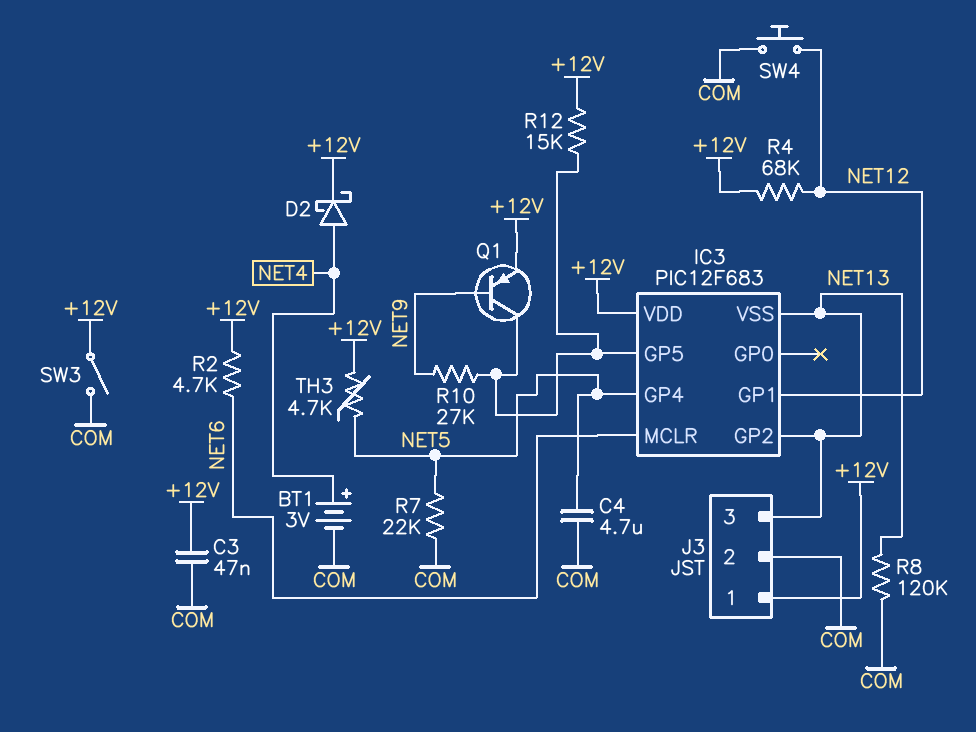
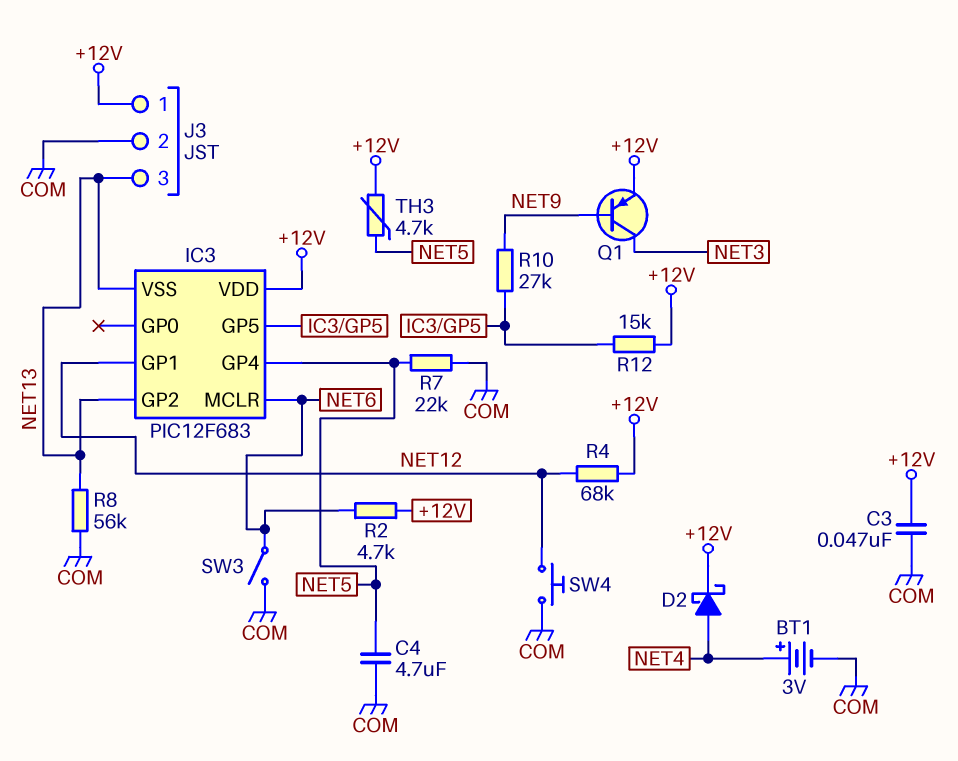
Q1: PNP (B NET9, C IC3/GP5, E +12V) -> PNP (B NET9, C NET3, E +12V)
R8: 120k (COM, NET13) -> 56k (COM, NET13)
SW3: switch (+12V, COM) -> switch (COM, NET6)

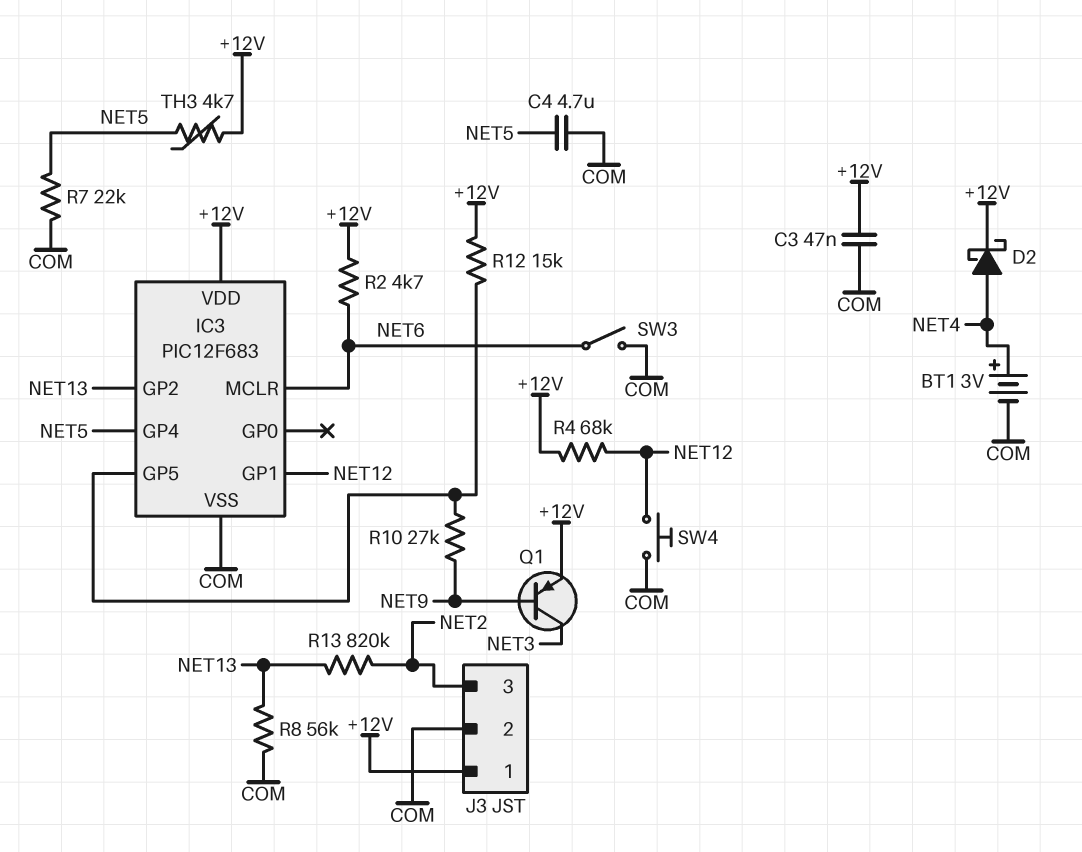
IC3 pin VSS: NET13 -> COM
J3 pin 3: NET13 -> NET2
R13: none -> 820k (NET2, NET13)

